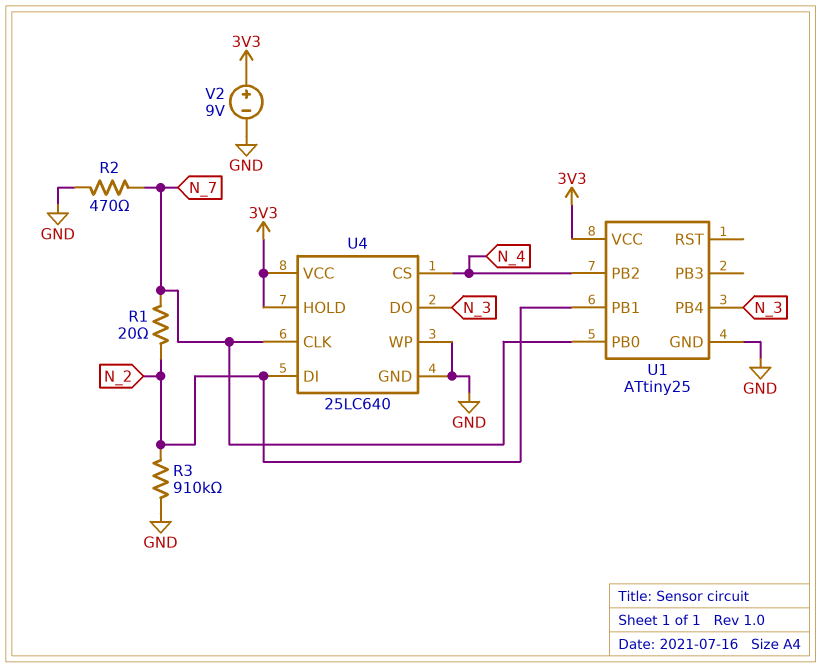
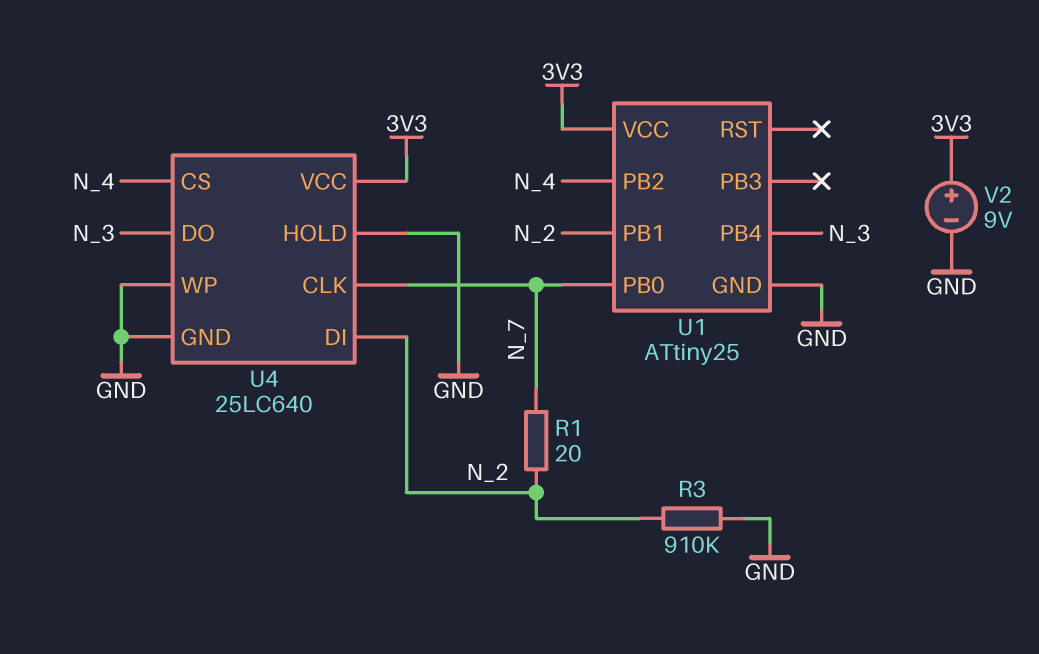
R2: 470 (GND, N_7) -> none
U4 pin HOLD: 3V3 -> GND

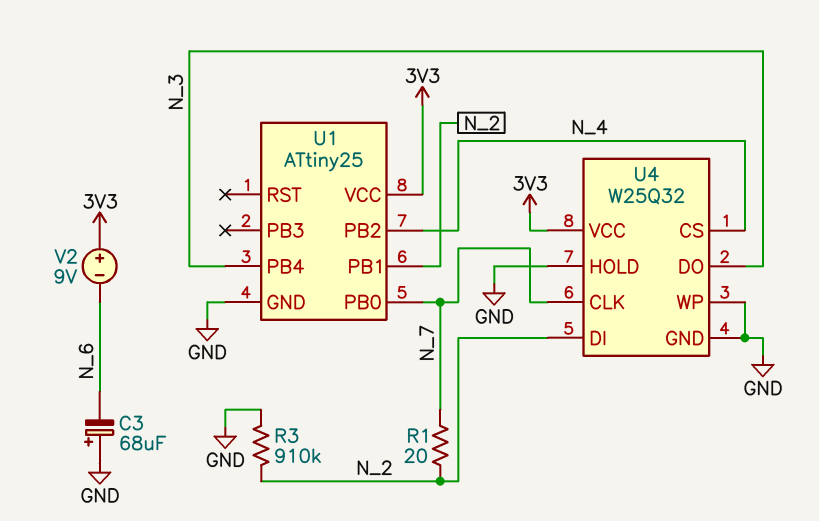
C3: none -> 68uF (plus GND, minus N_6)
U4: 25LC640 -> W25Q32
V2: 9V (plus 3V3, minus GND) -> 9V (plus 3V3, minus N_6)

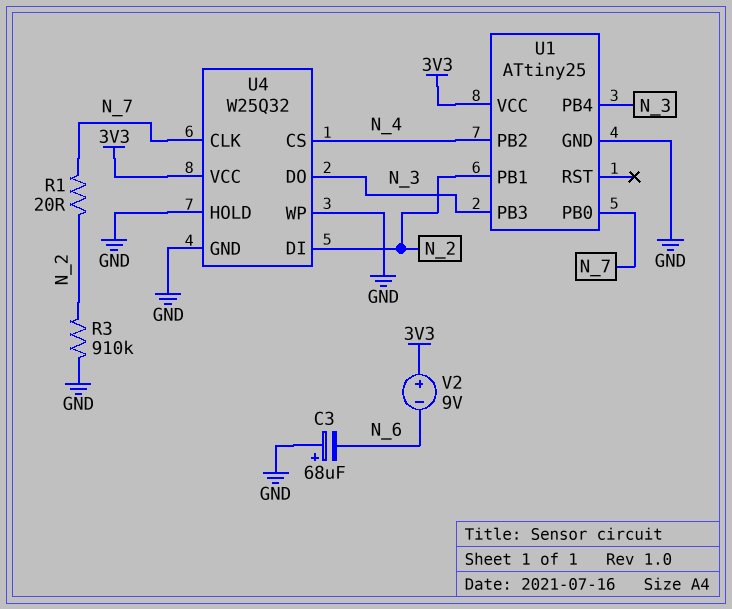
U1 pin PB3: none -> N_3

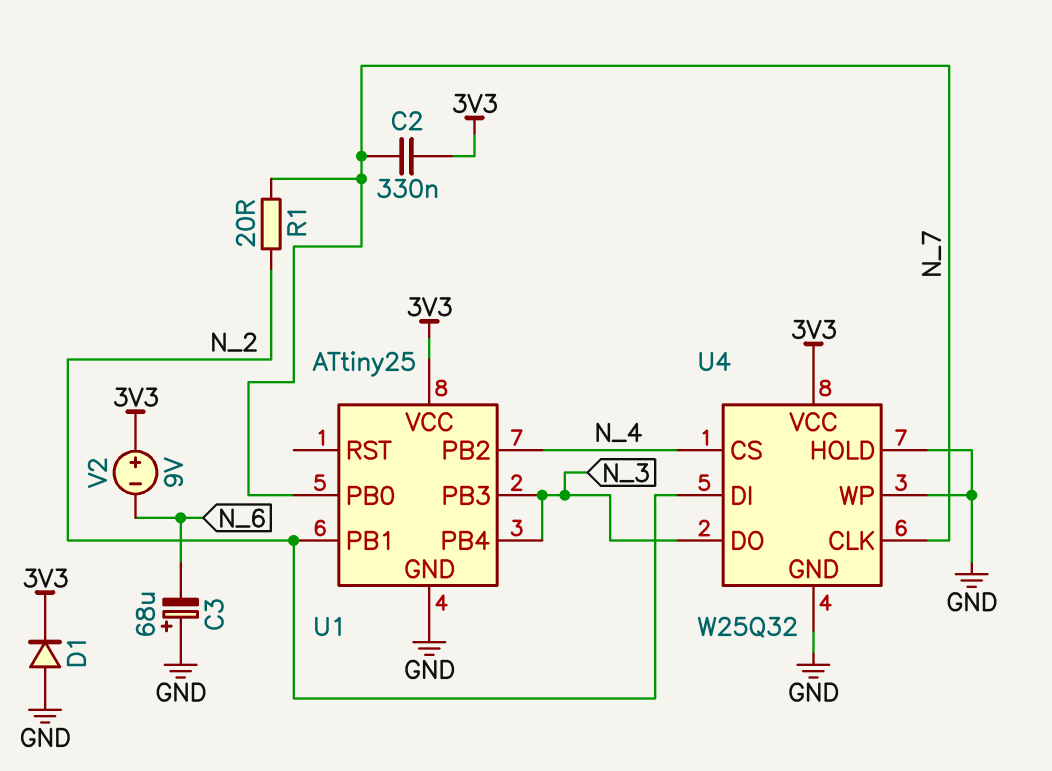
C2: none -> 330nF (3V3, N_7)
D1: none -> diode (A GND, K 3V3)
R3: 910k (GND, N_2) -> none

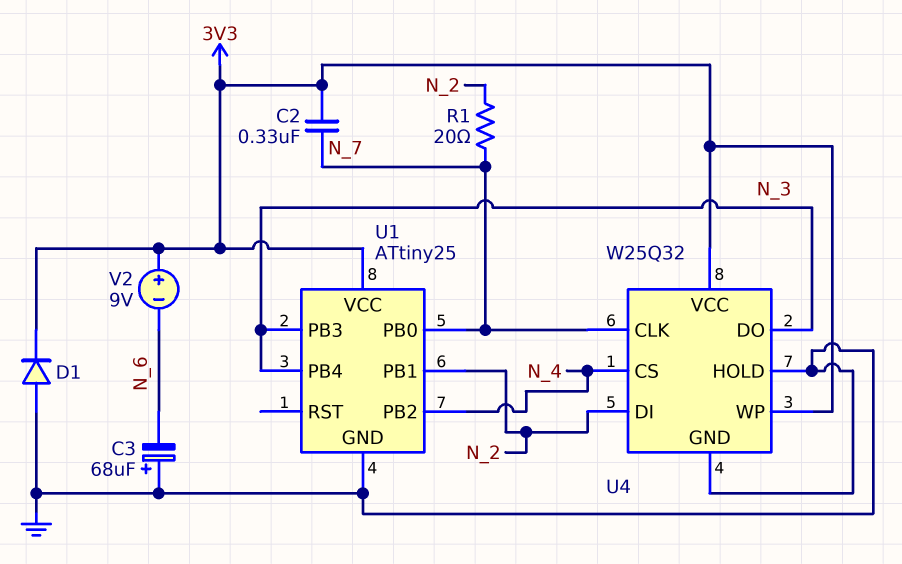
U4 pin WP: GND -> 3V3

